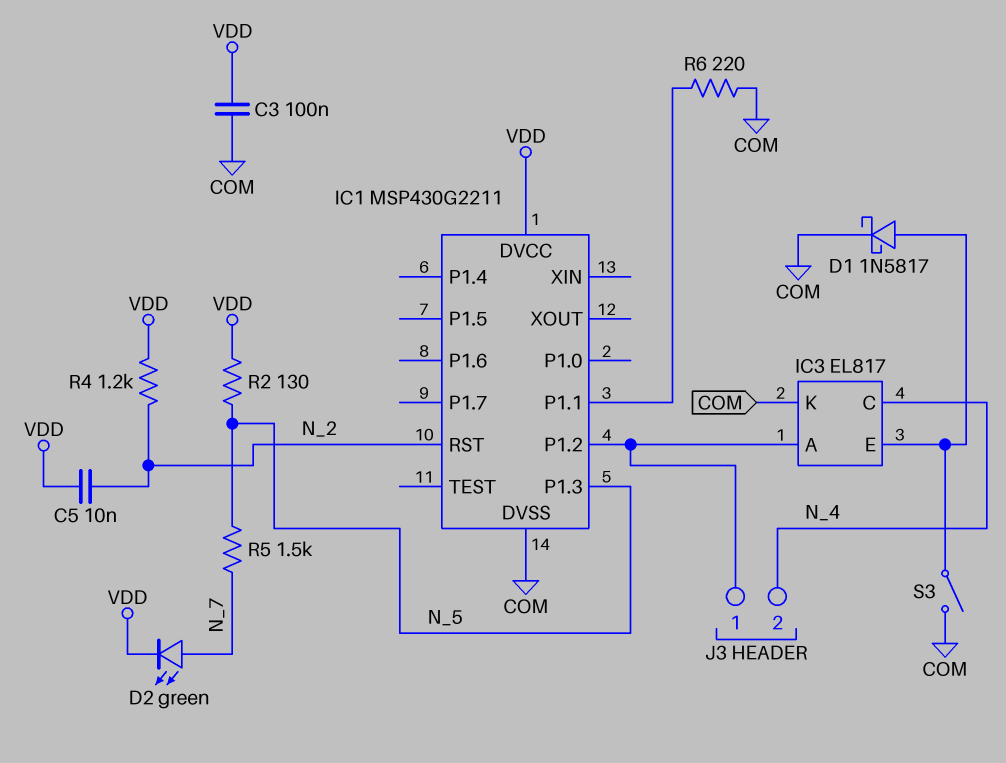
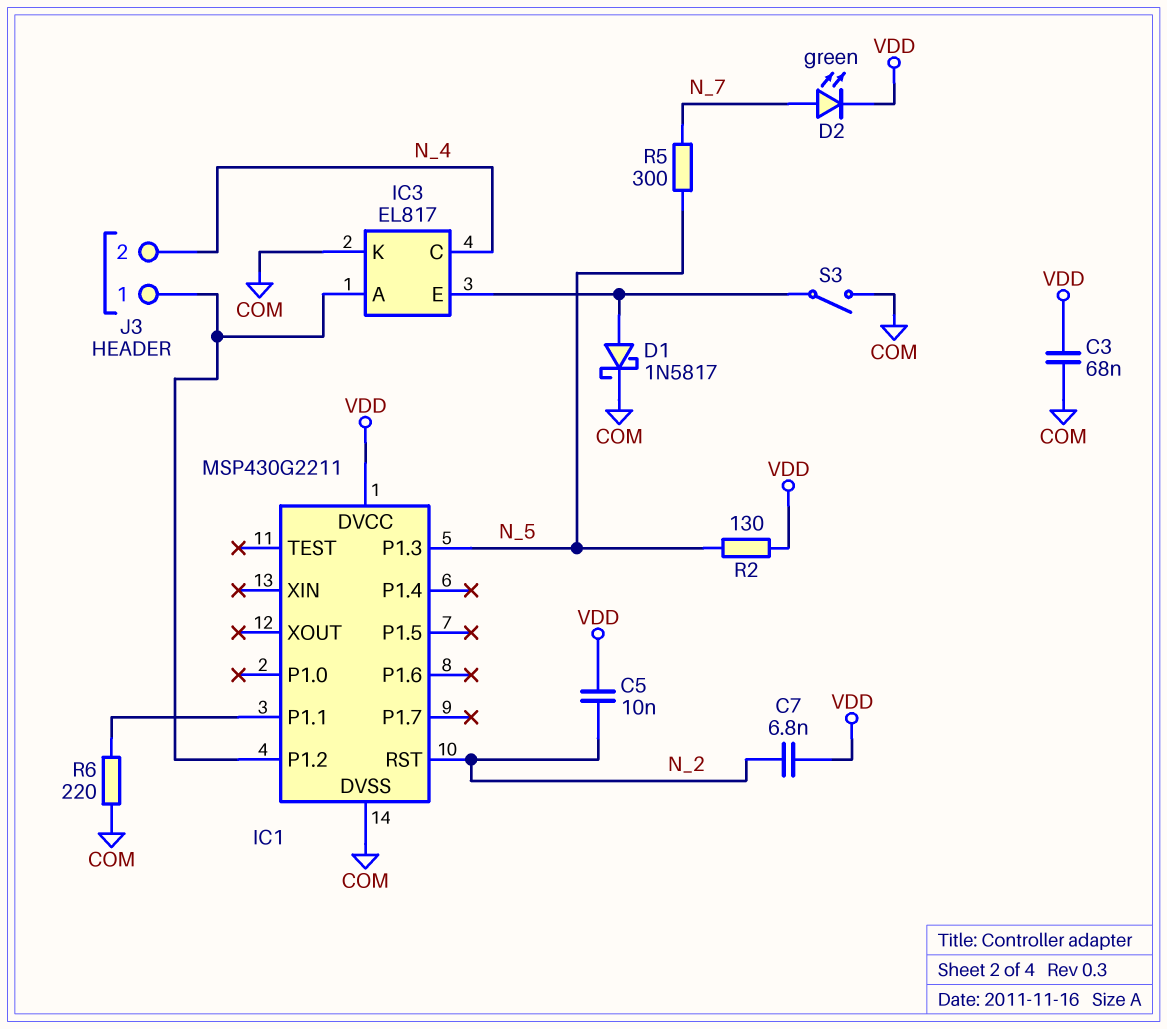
C3: 100nF (COM, VDD) -> 68nF (COM, VDD)
C7: none -> 6.8nF (N_2, VDD)
R4: 1.2k (N_2, VDD) -> none
R5: 1.5k (N_5, N_7) -> 300 (N_5, N_7)

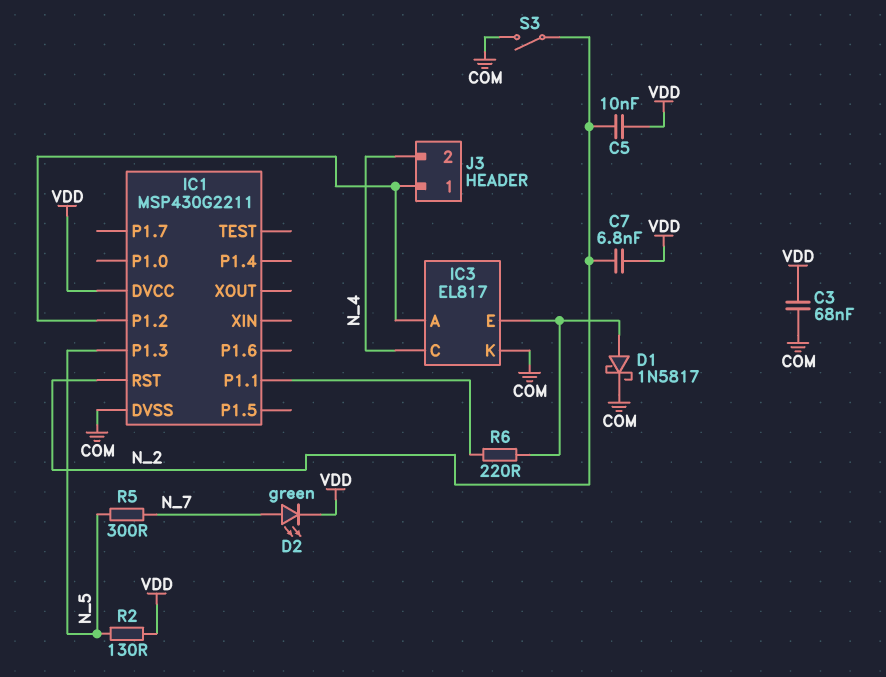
R6: 220 (COM, IC1/P1.1) -> 220 (IC1/P1.1, IC3/E)
S3: switch (COM, IC3/E) -> switch (COM, N_2)

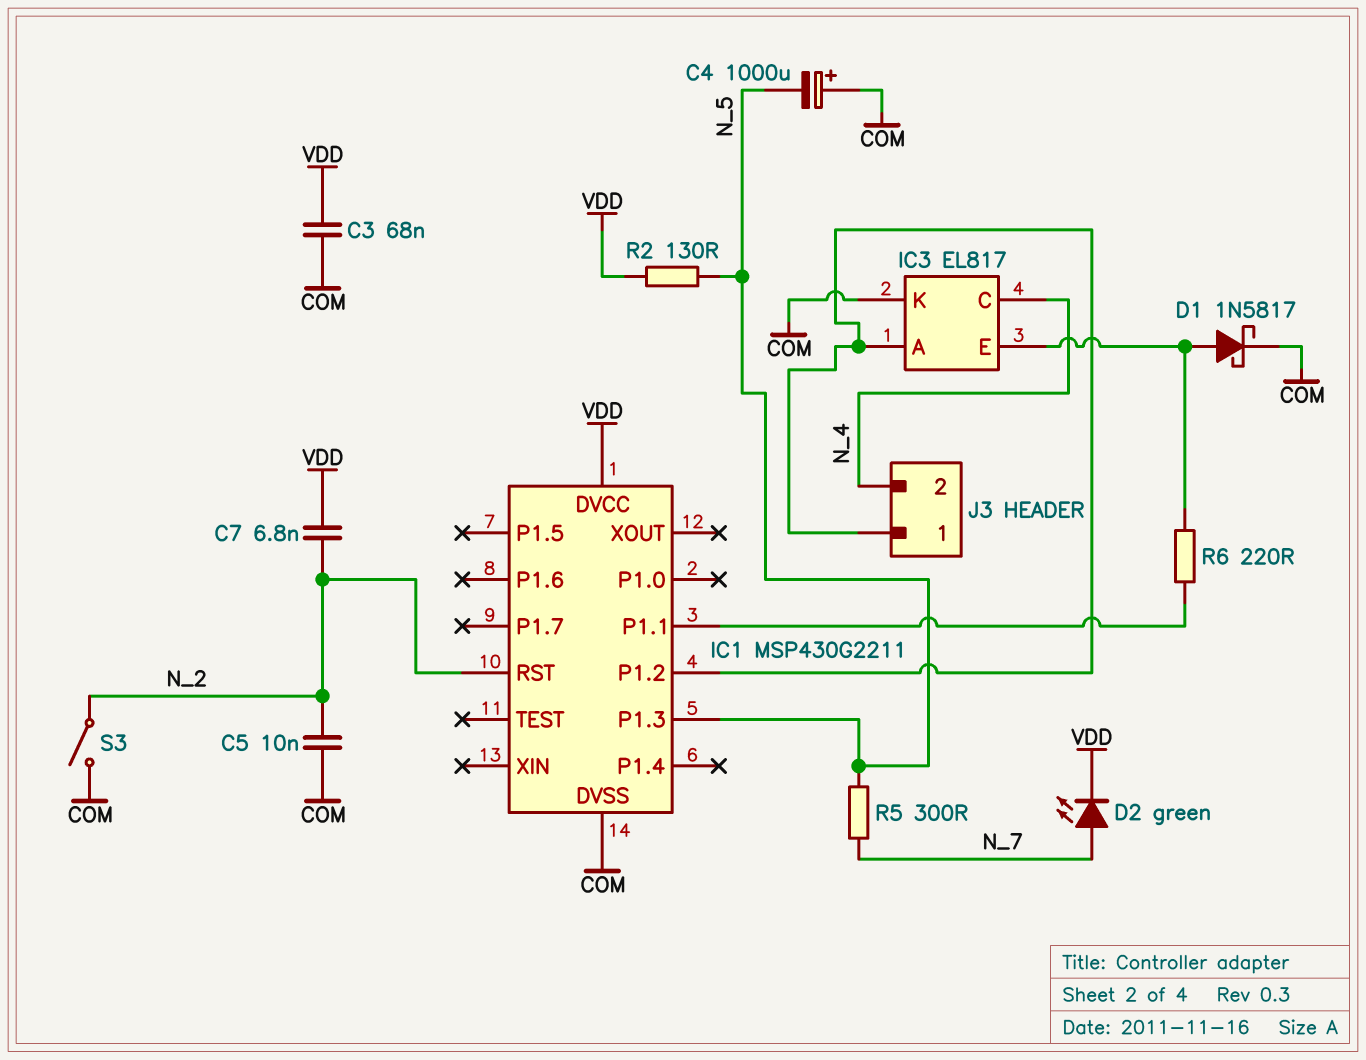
C4: none -> 1000uF (plus COM, minus N_5)
C5: 10nF (N_2, VDD) -> 10nF (COM, N_2)

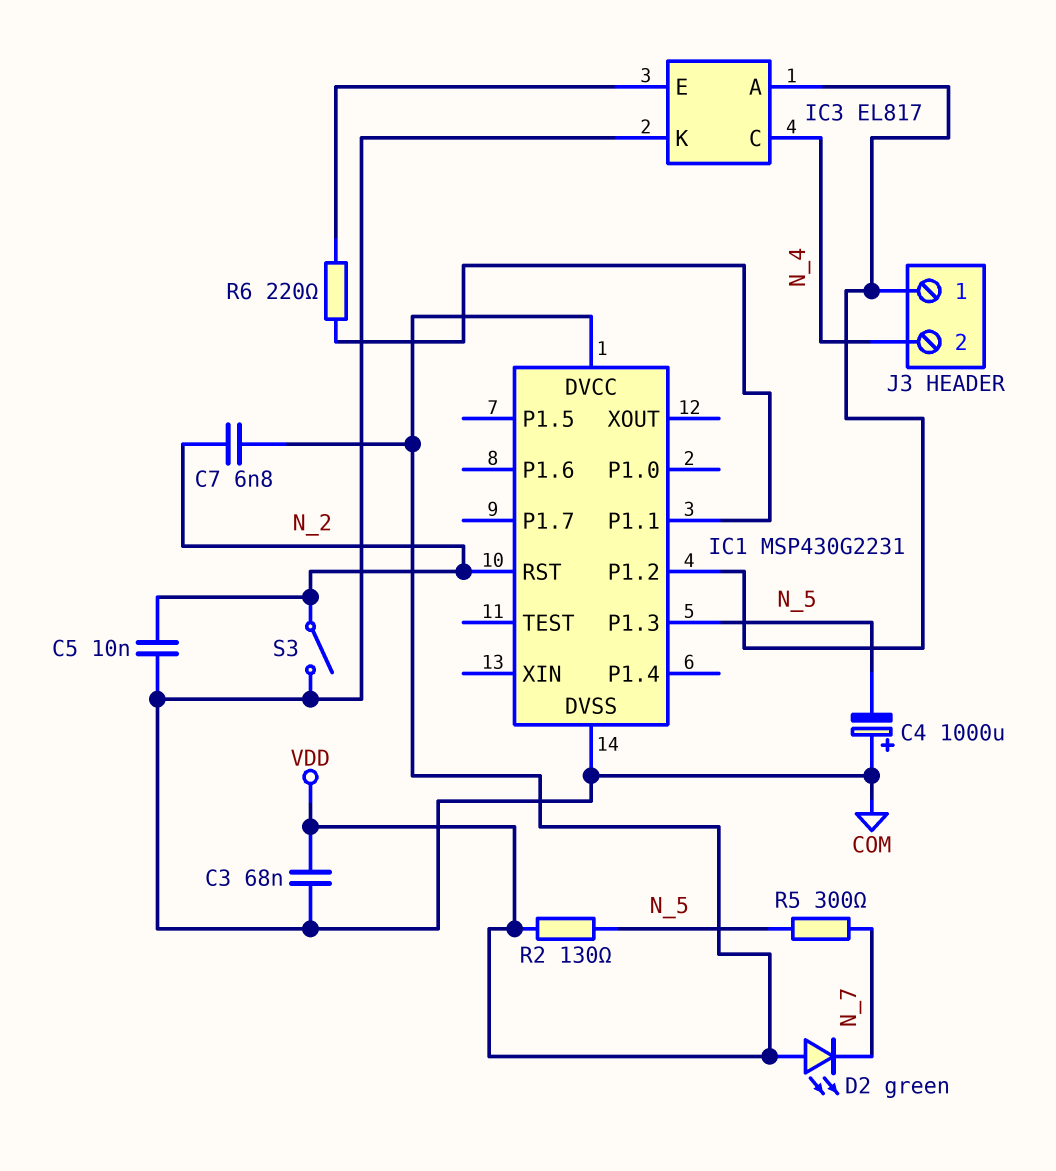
D1: schottky 1N5817 (A IC3/E, K COM) -> none
D2: LED green (A N_7, K VDD) -> LED green (A VDD, K N_7)
IC1: MSP430G2211 -> MSP430G2231

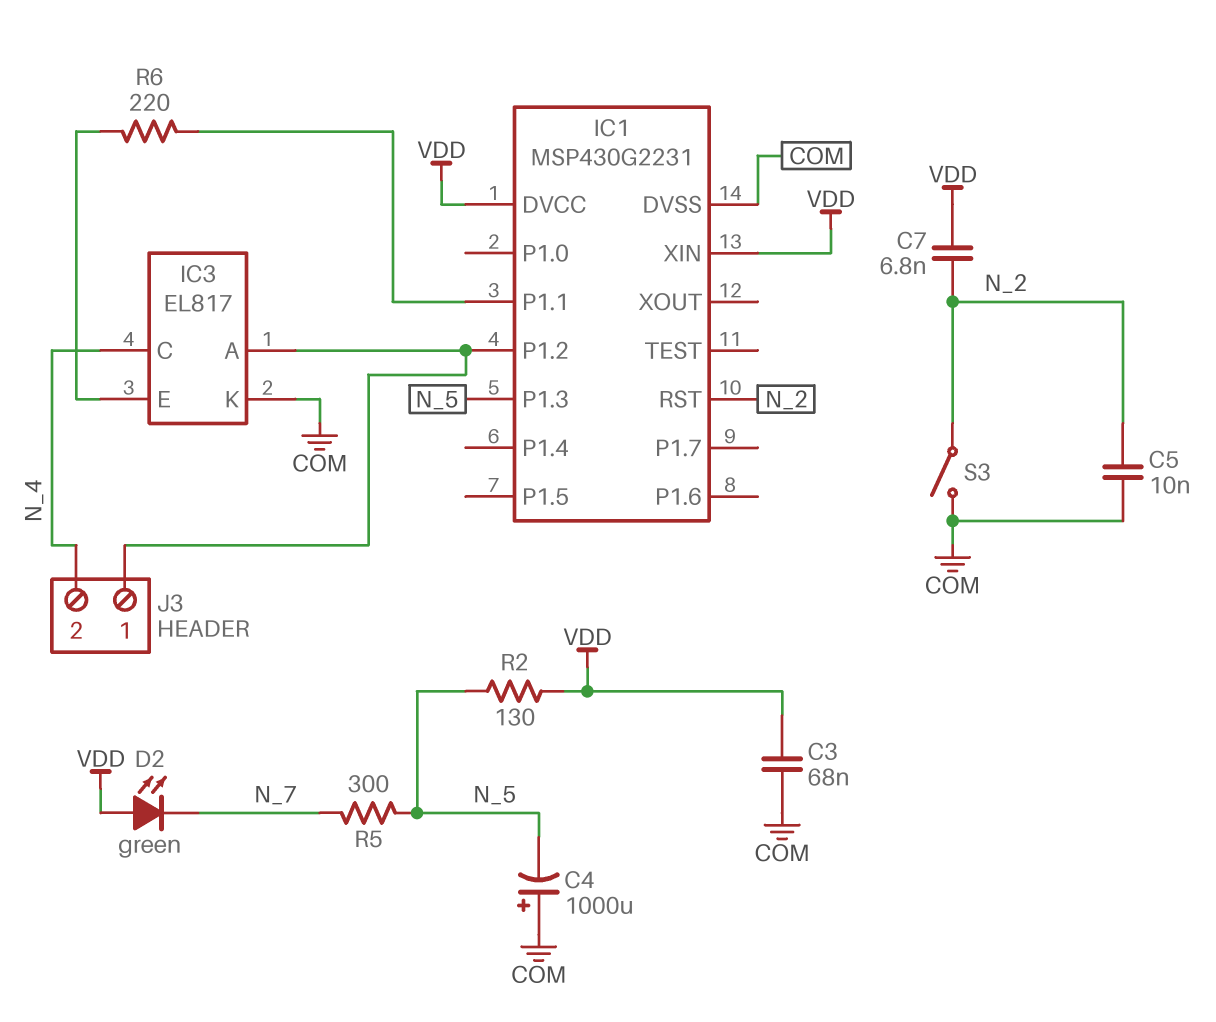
IC1 pin XIN: none -> VDD

